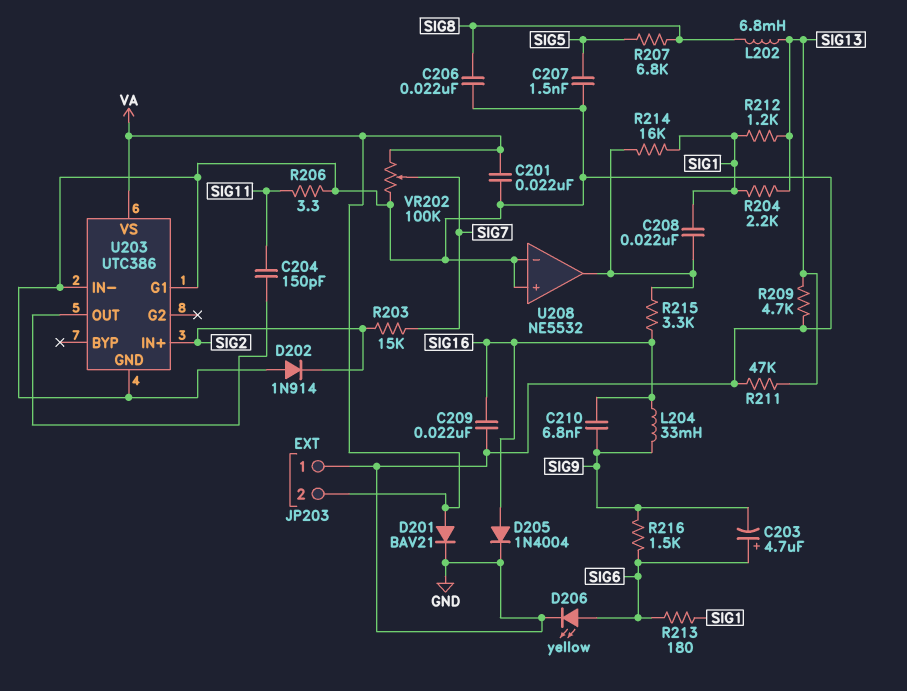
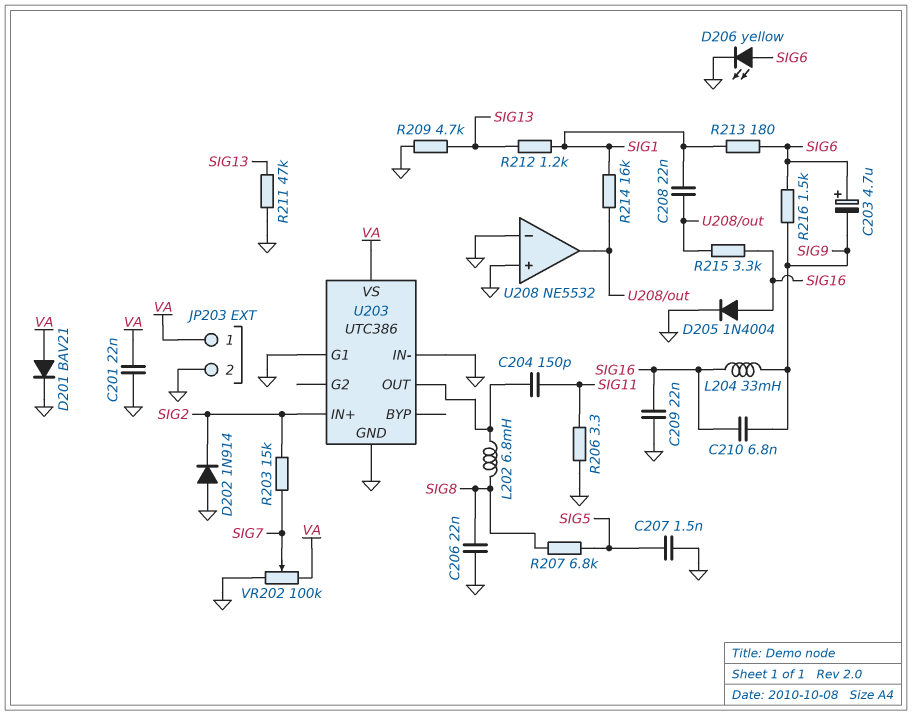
JP203 pin 1: GND -> VA
JP203 pin 2: VA -> GND
L202: 6.8mH (SIG8, SIG13) -> 6.8mH (SIG8, U203/OUT)
R204: 2.2k (SIG1, SIG13) -> none

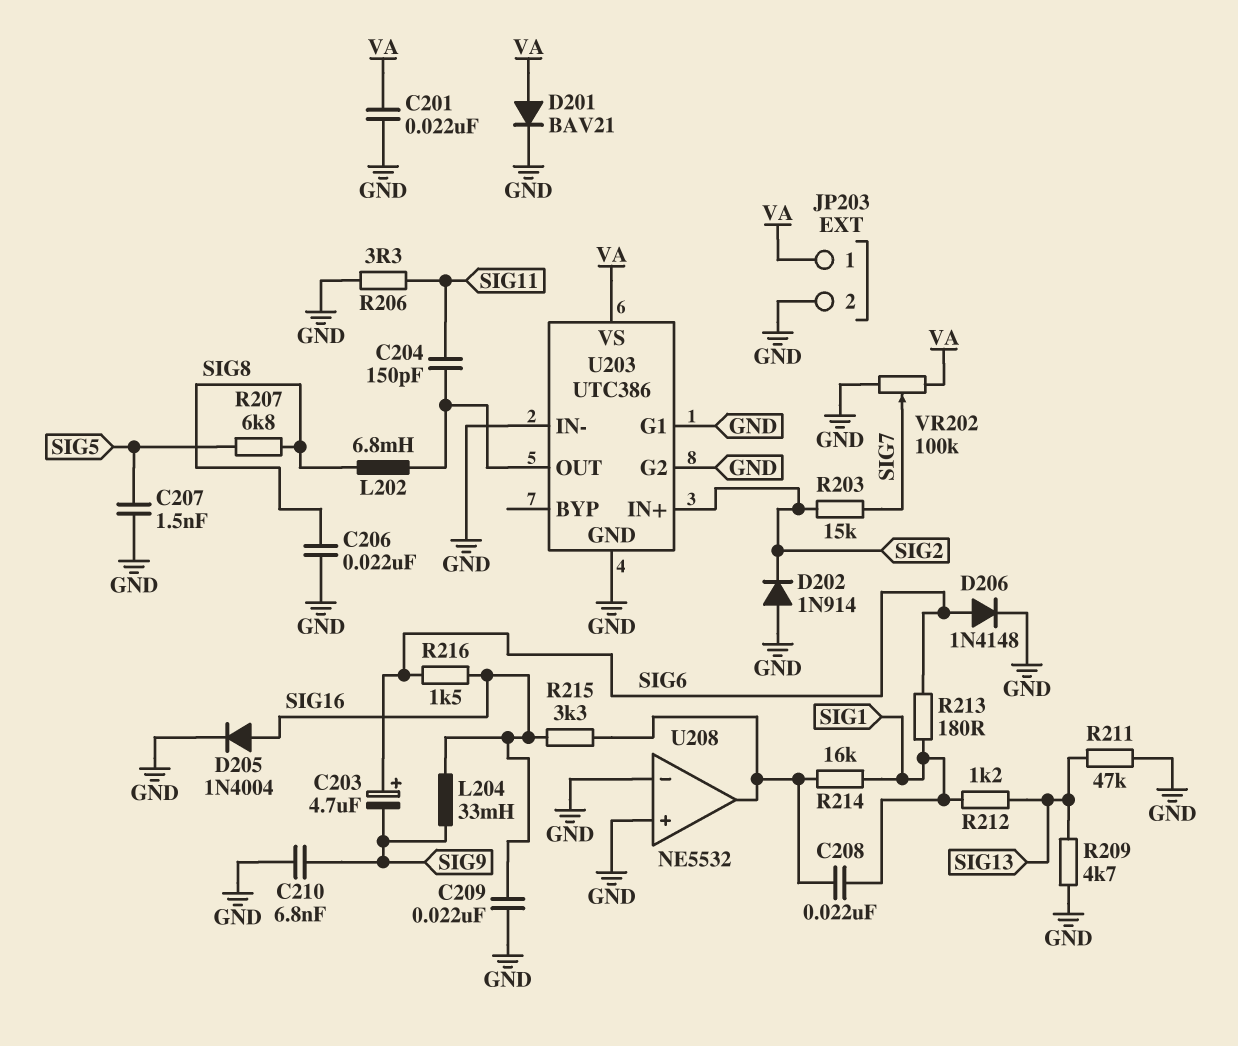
C210: 6.8nF (SIG9, SIG16) -> 6.8nF (GND, SIG9)
D206: LED yellow (A SIG6, K GND) -> diode 1N4148 (A SIG6, K GND)
R216: 1.5k (SIG6, SIG9) -> 1.5k (SIG6, SIG16)
U203 pin G2: none -> GND

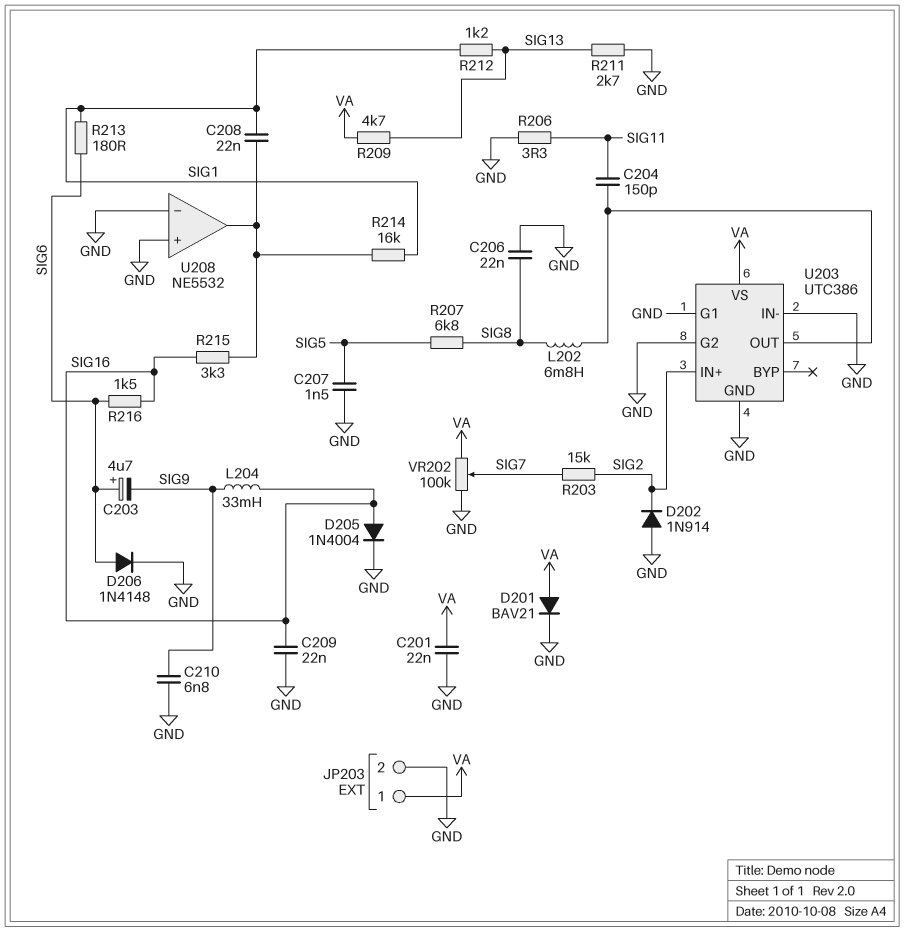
R209: 4.7k (GND, SIG13) -> 4.7k (SIG13, VA)
R211: 47k (GND, SIG13) -> 2.7k (GND, SIG13)

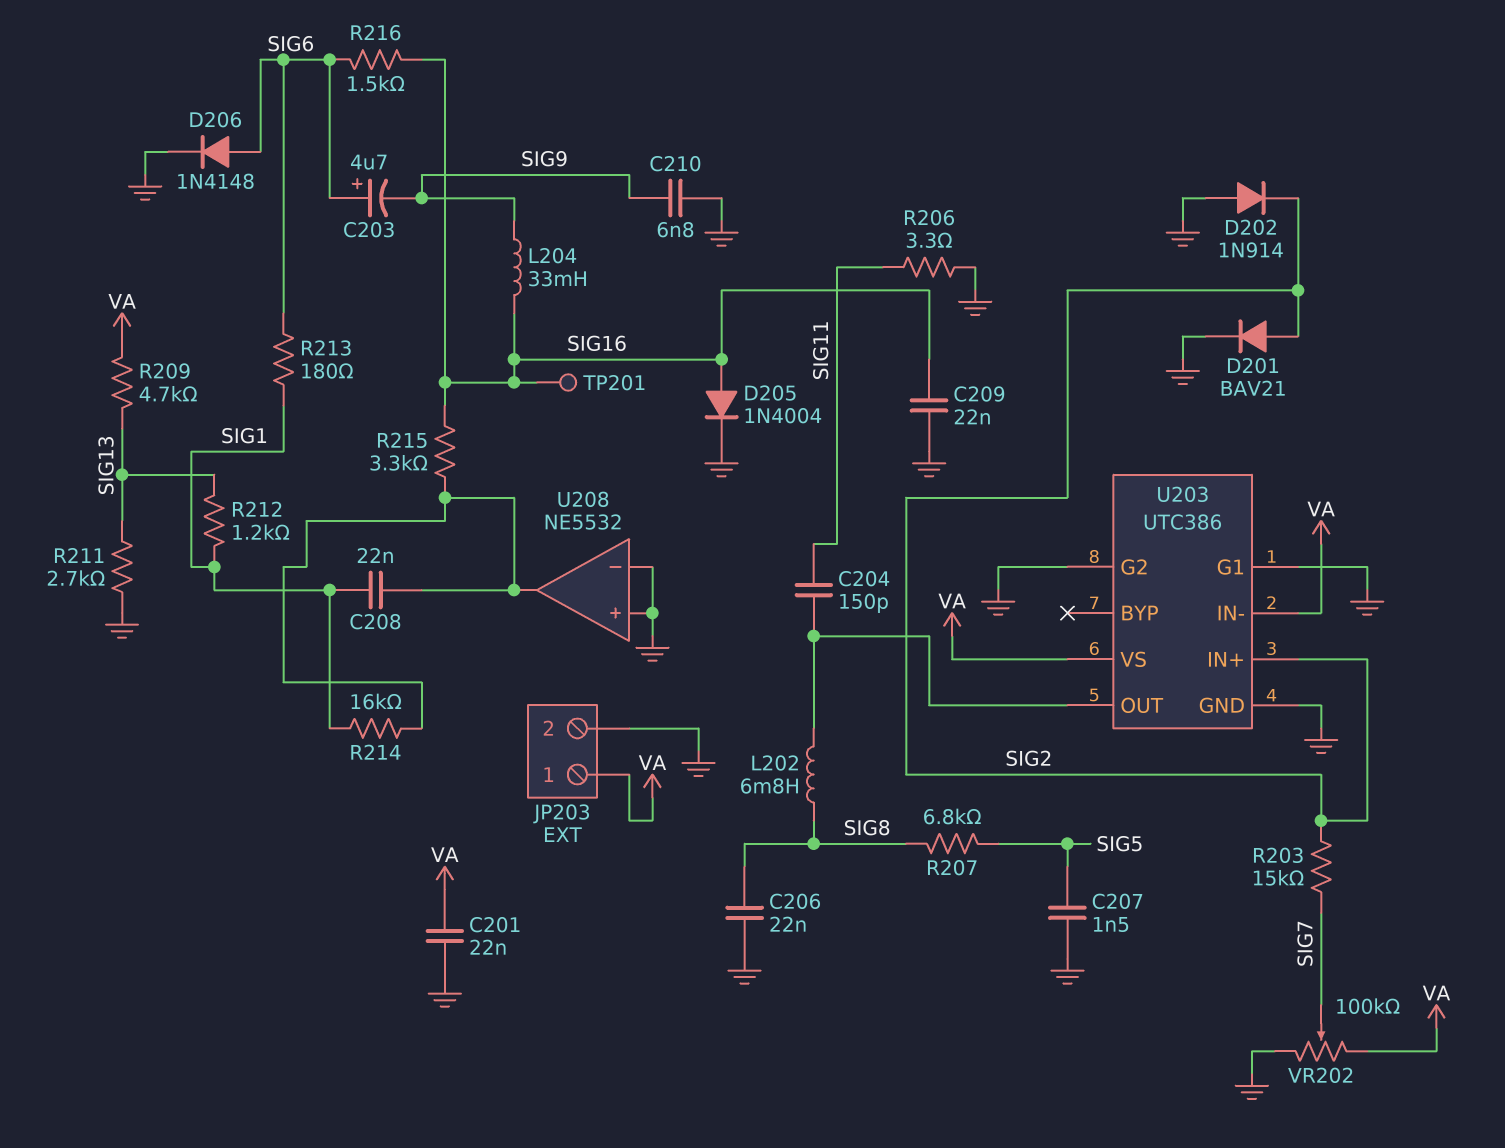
D201: diode BAV21 (A VA, K GND) -> diode BAV21 (A SIG2, K GND)
TP201: none -> test point (SIG16)
U203 pin IN-: GND -> VA

